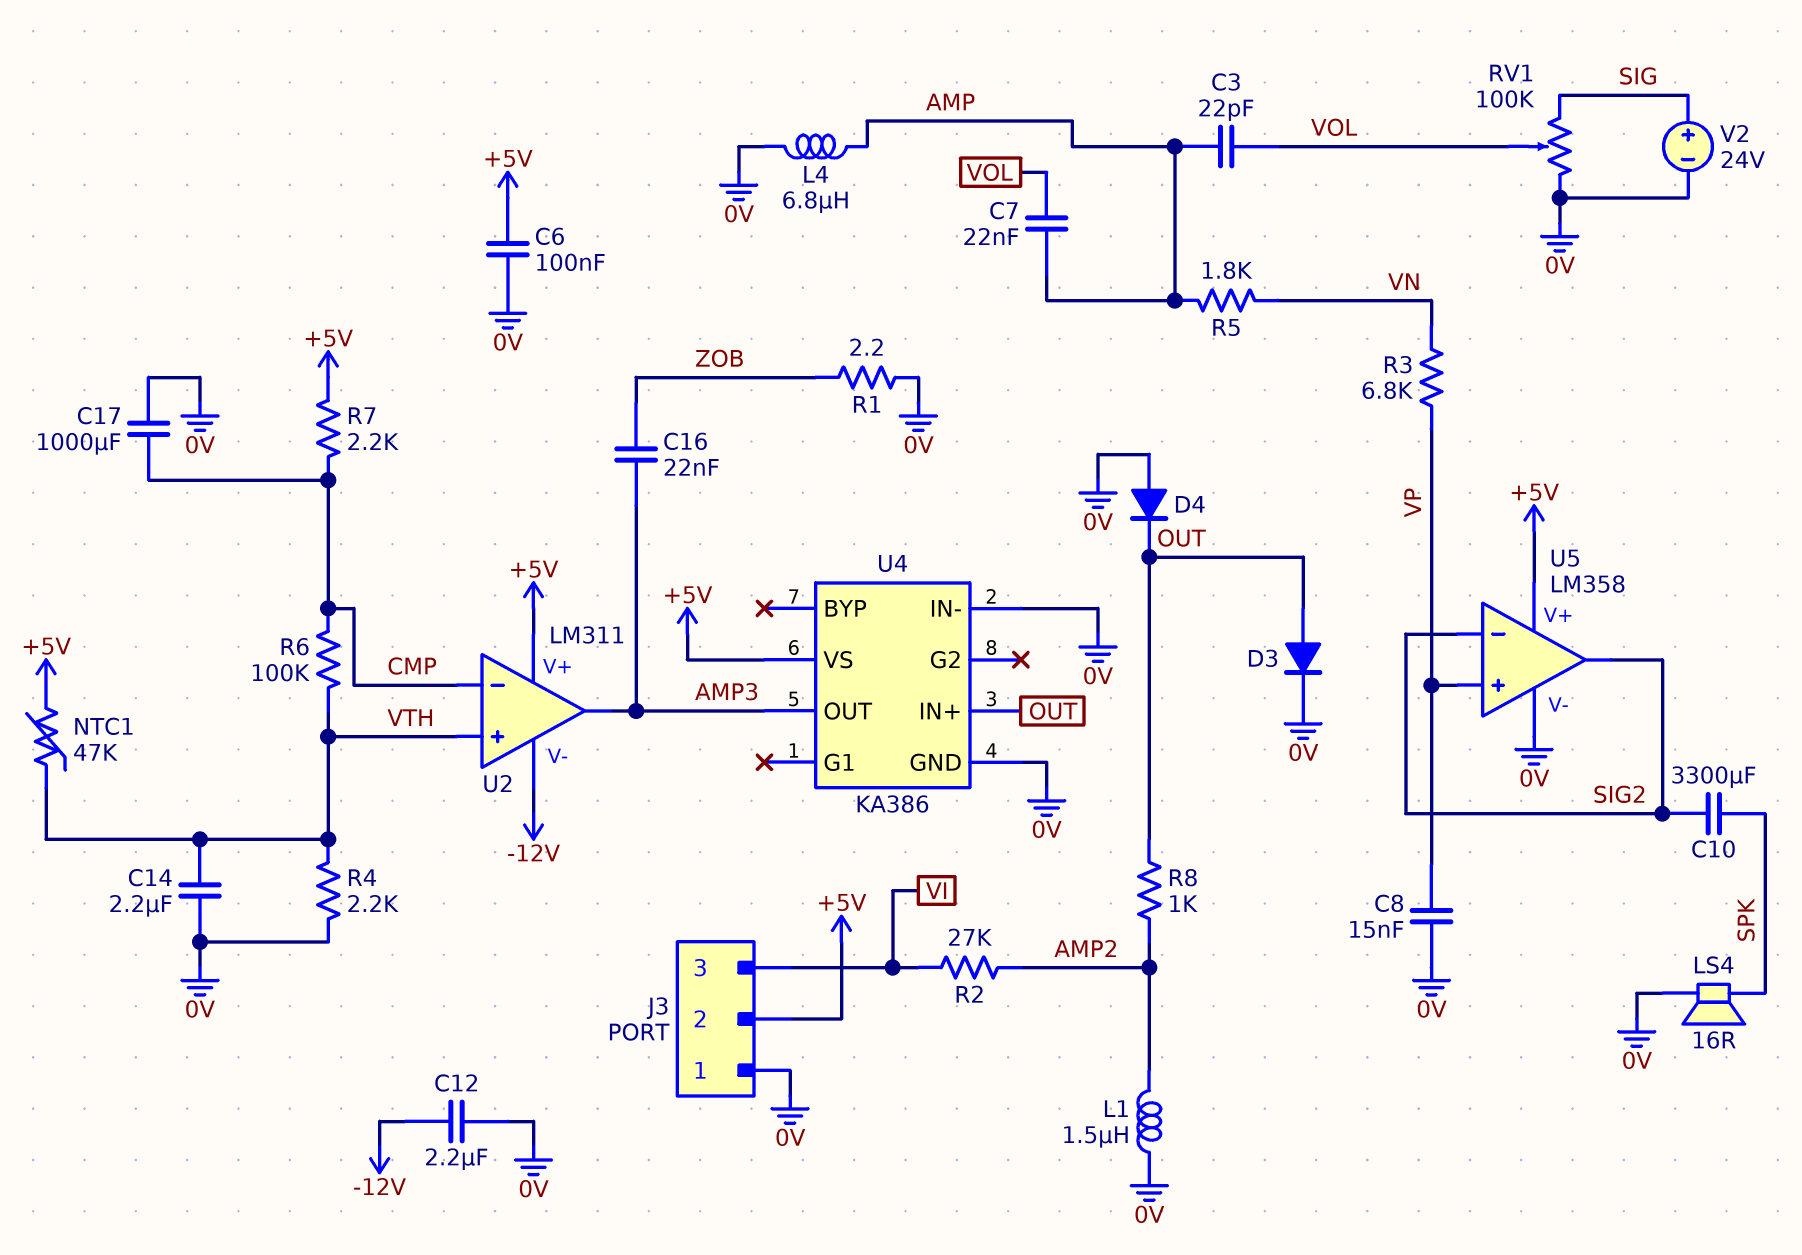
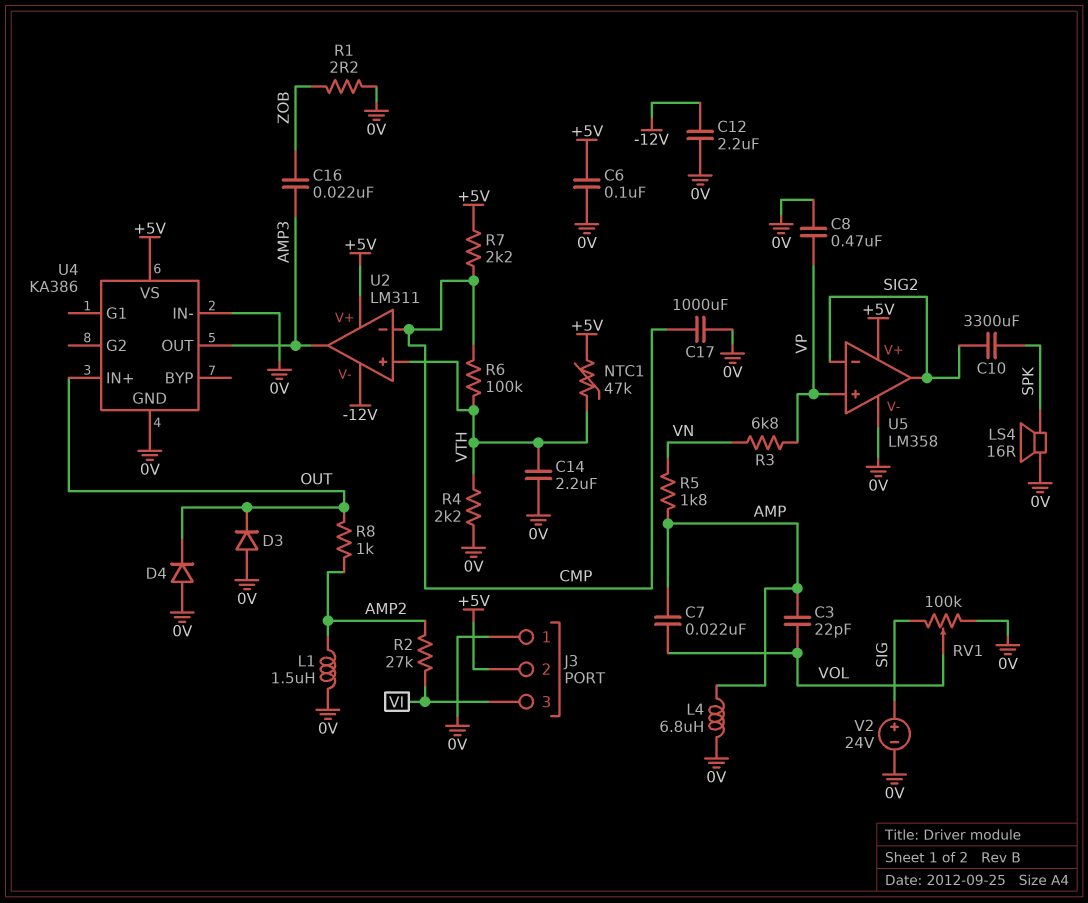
C8: 15nF (0V, VP) -> 470nF (0V, VP)
D3: diode (A OUT, K 0V) -> diode (A 0V, K OUT)

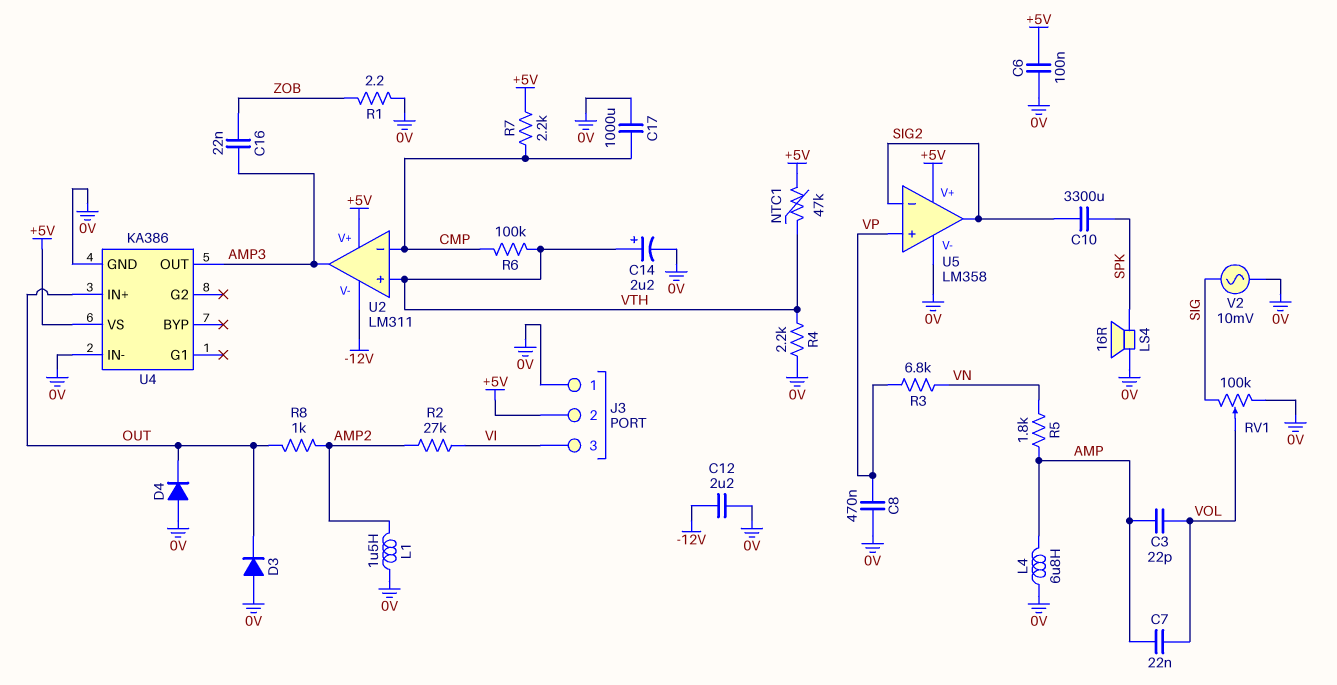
C14: 2.2uF (0V, VTH) -> 2.2uF (plus VTH, minus 0V)
V2: 24V (plus SIG, minus 0V) -> AC 10mV (0V, SIG)

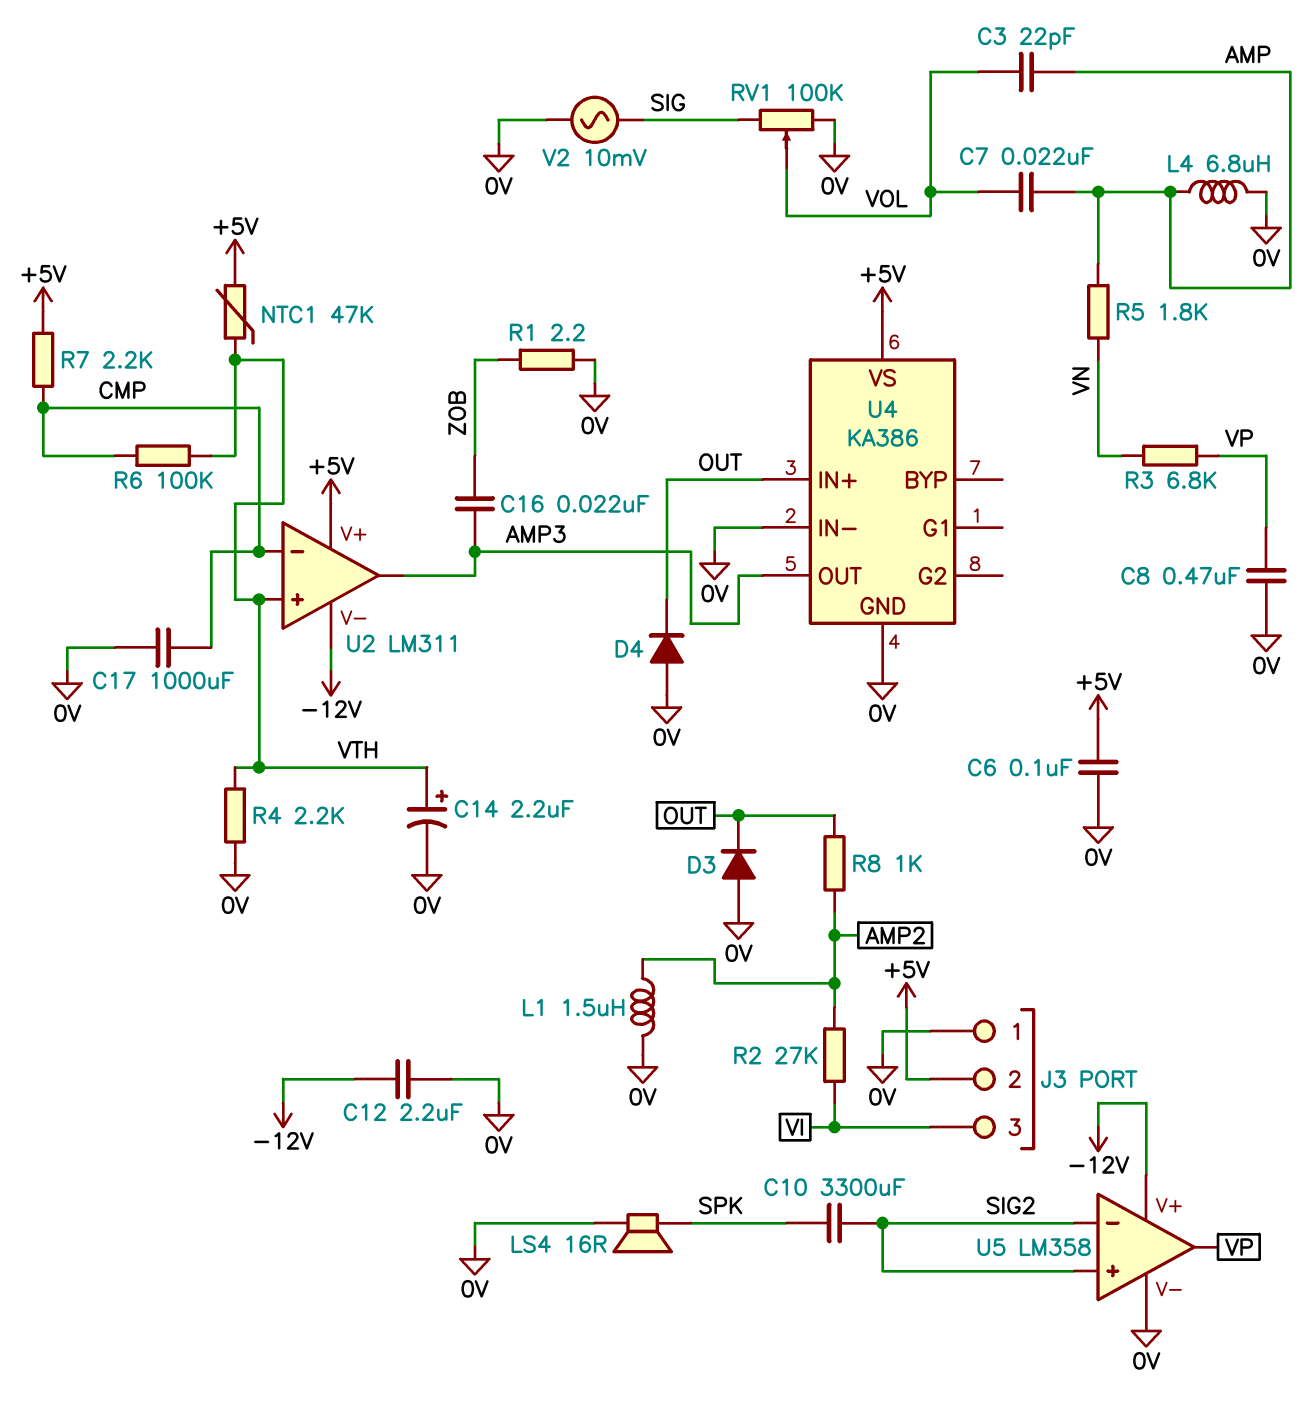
U5 pin V+: +5V -> -12V
U5 pin in+: VP -> SIG2
U5 pin out: SIG2 -> VP

